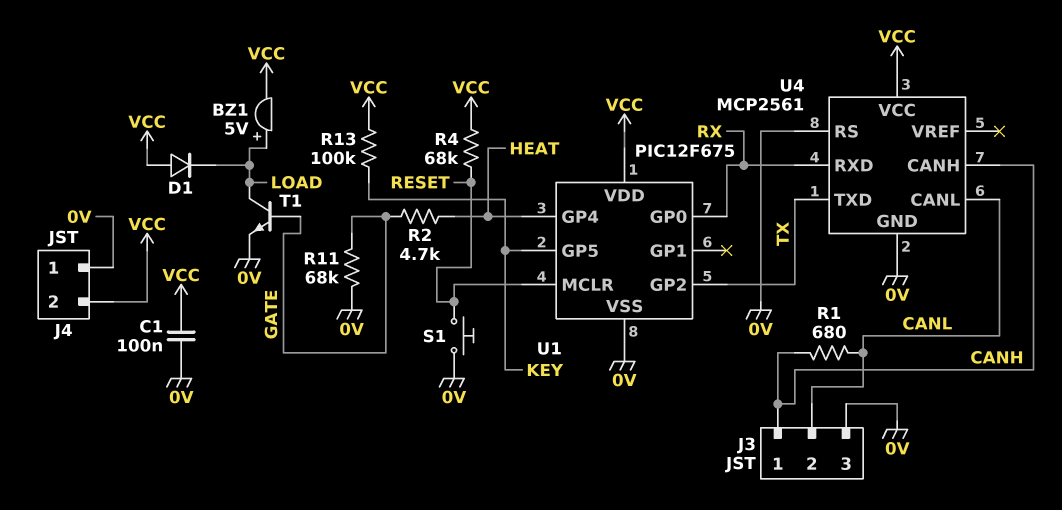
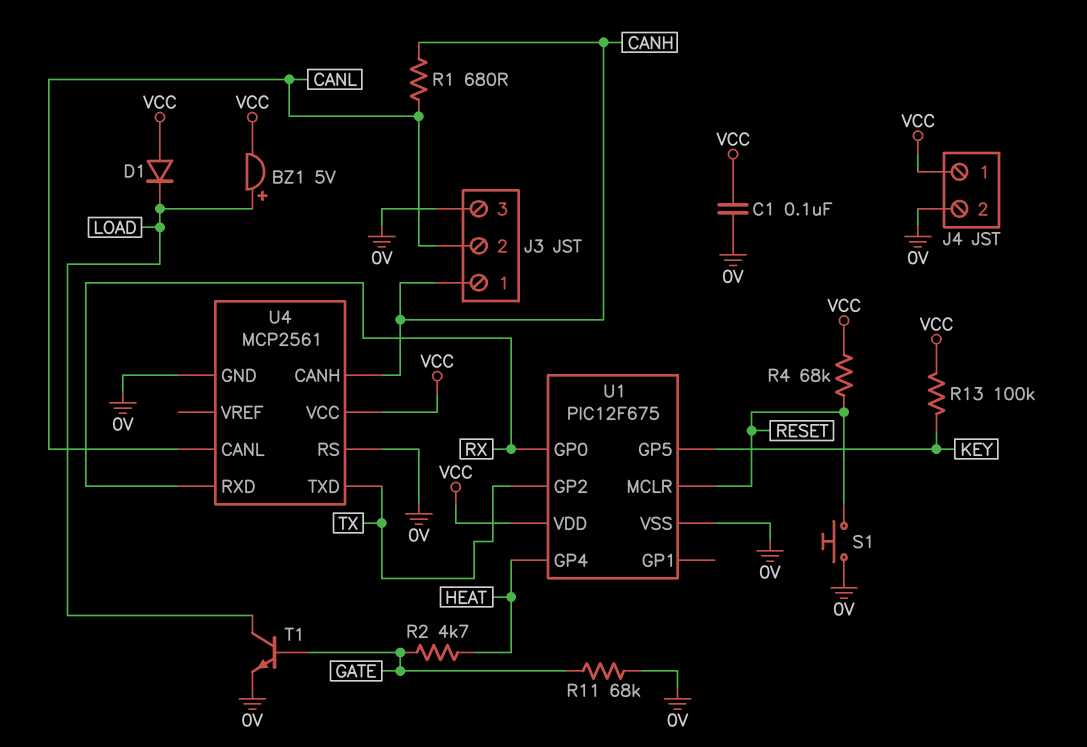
J4 pin 1: 0V -> VCC
J4 pin 2: VCC -> 0V

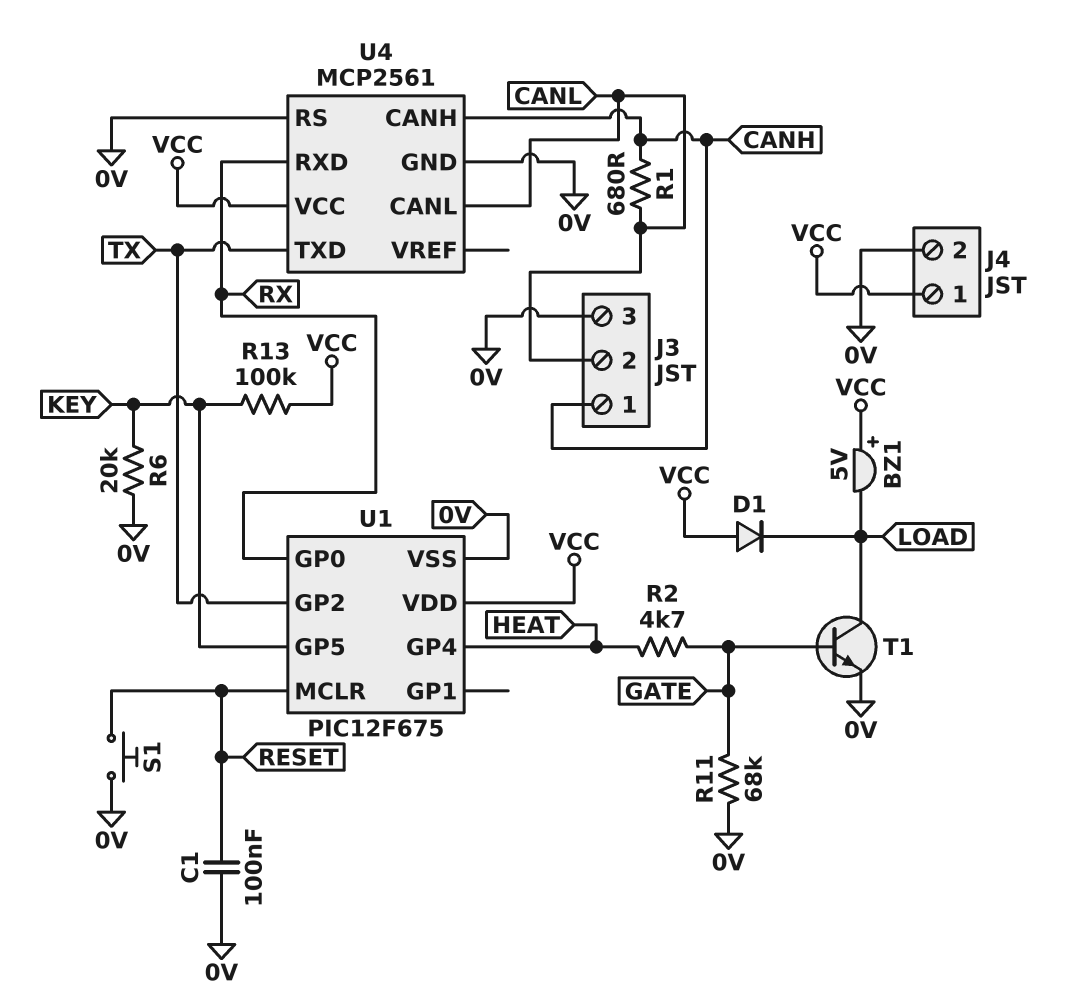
BZ1: buzzer 5V (plus LOAD, minus VCC) -> buzzer 5V (plus VCC, minus LOAD)
C1: 100nF (0V, VCC) -> 100nF (0V, RESET)
R4: 68k (RESET, VCC) -> none
R6: none -> 20k (0V, KEY)

